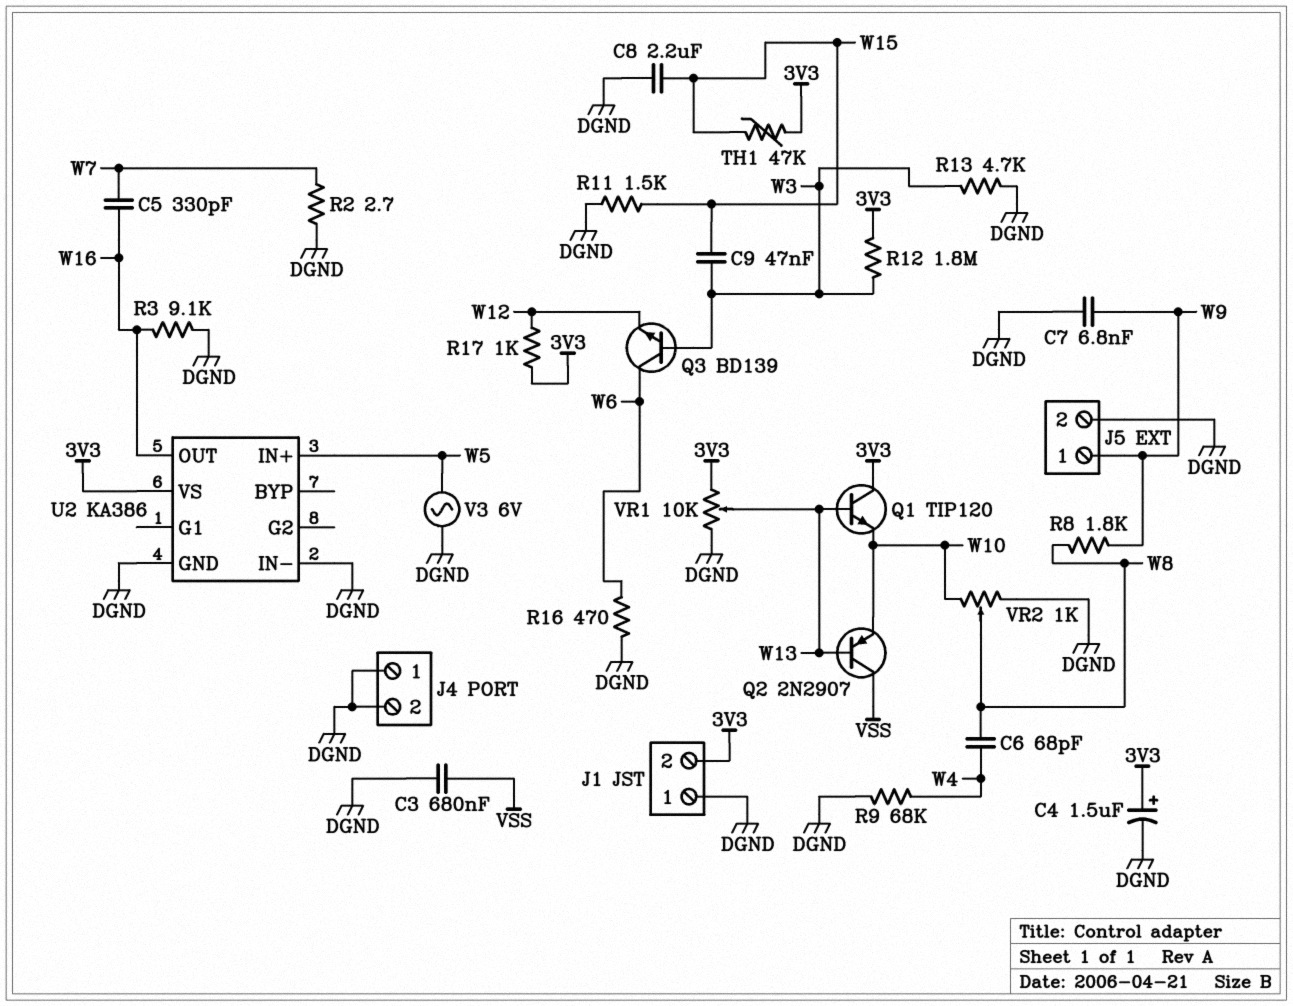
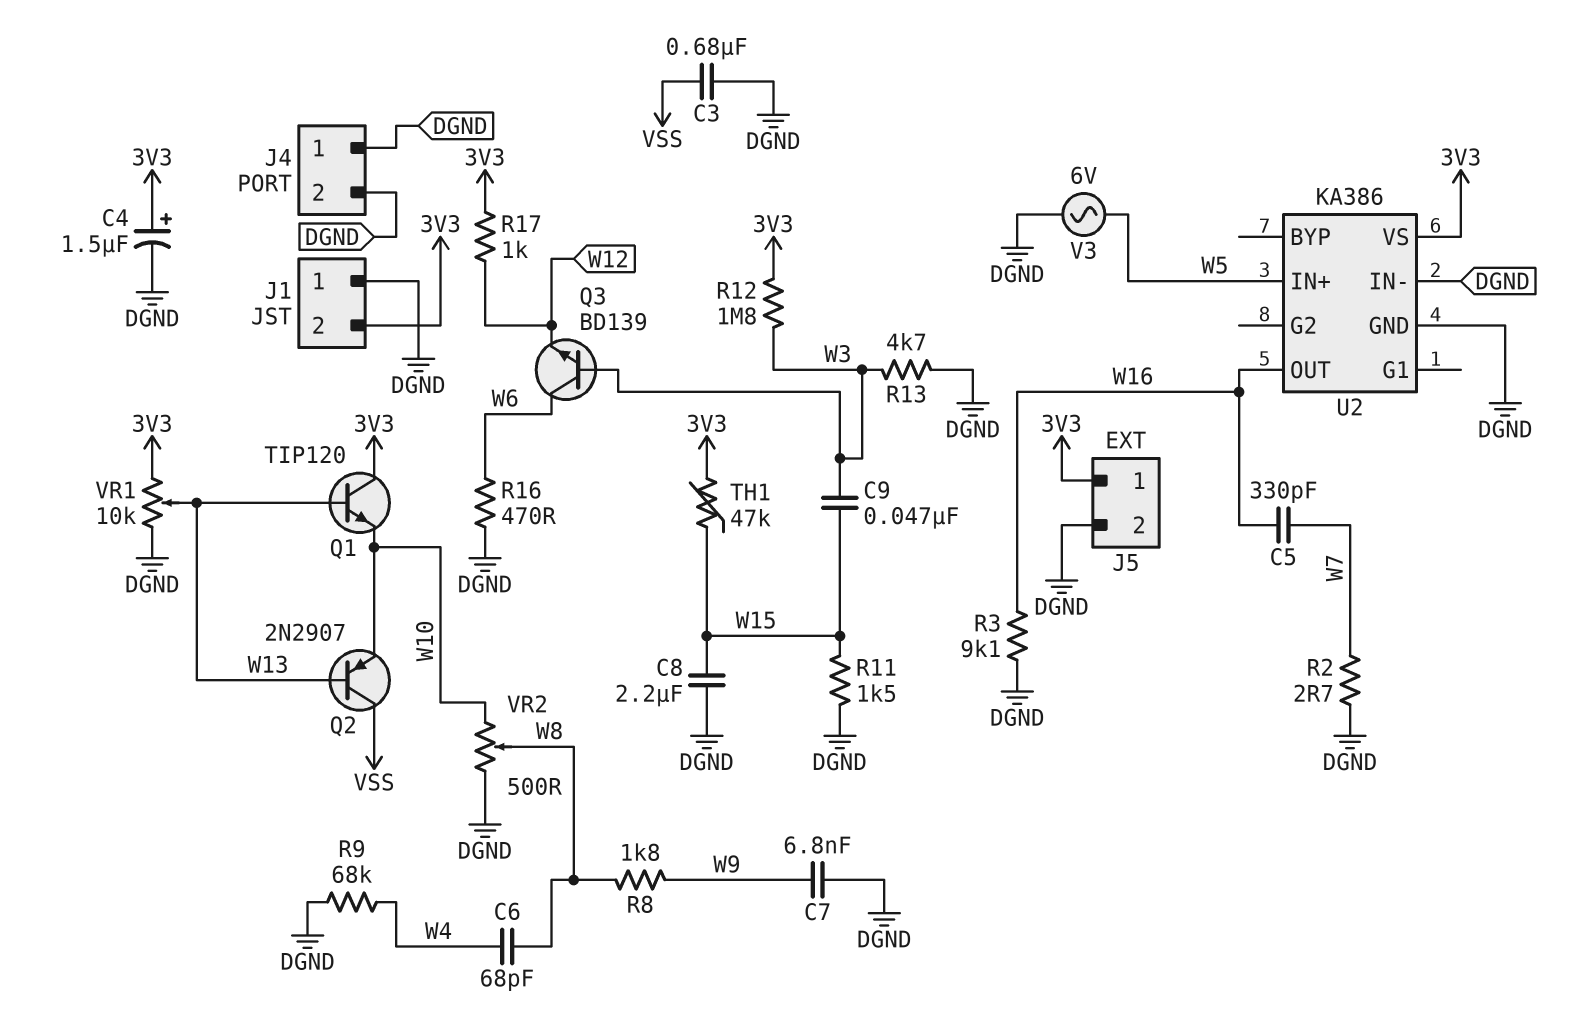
J5 pin 1: W9 -> 3V3
VR2: 1k (DGND, W10, wiper W8) -> 500 (DGND, W10, wiper W8)

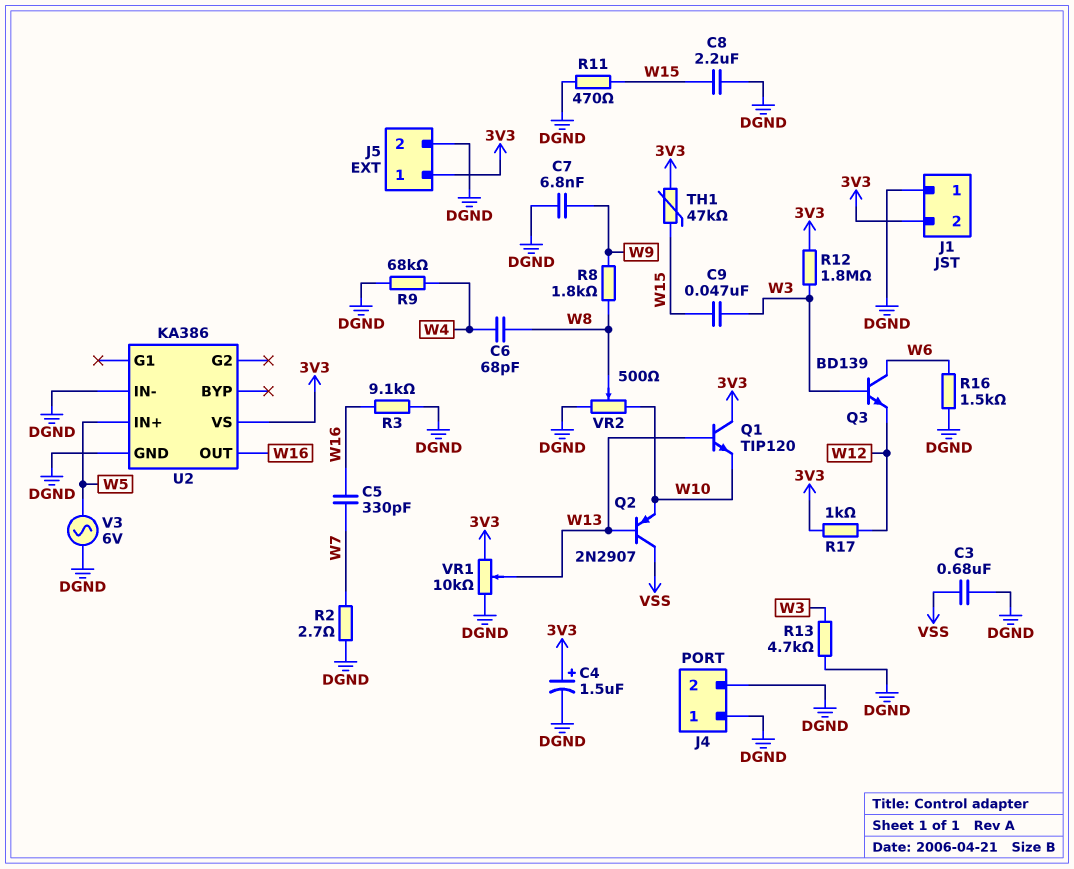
R11: 1.5k (DGND, W15) -> 470 (DGND, W15)
R16: 470 (DGND, W6) -> 1.5k (DGND, W6)

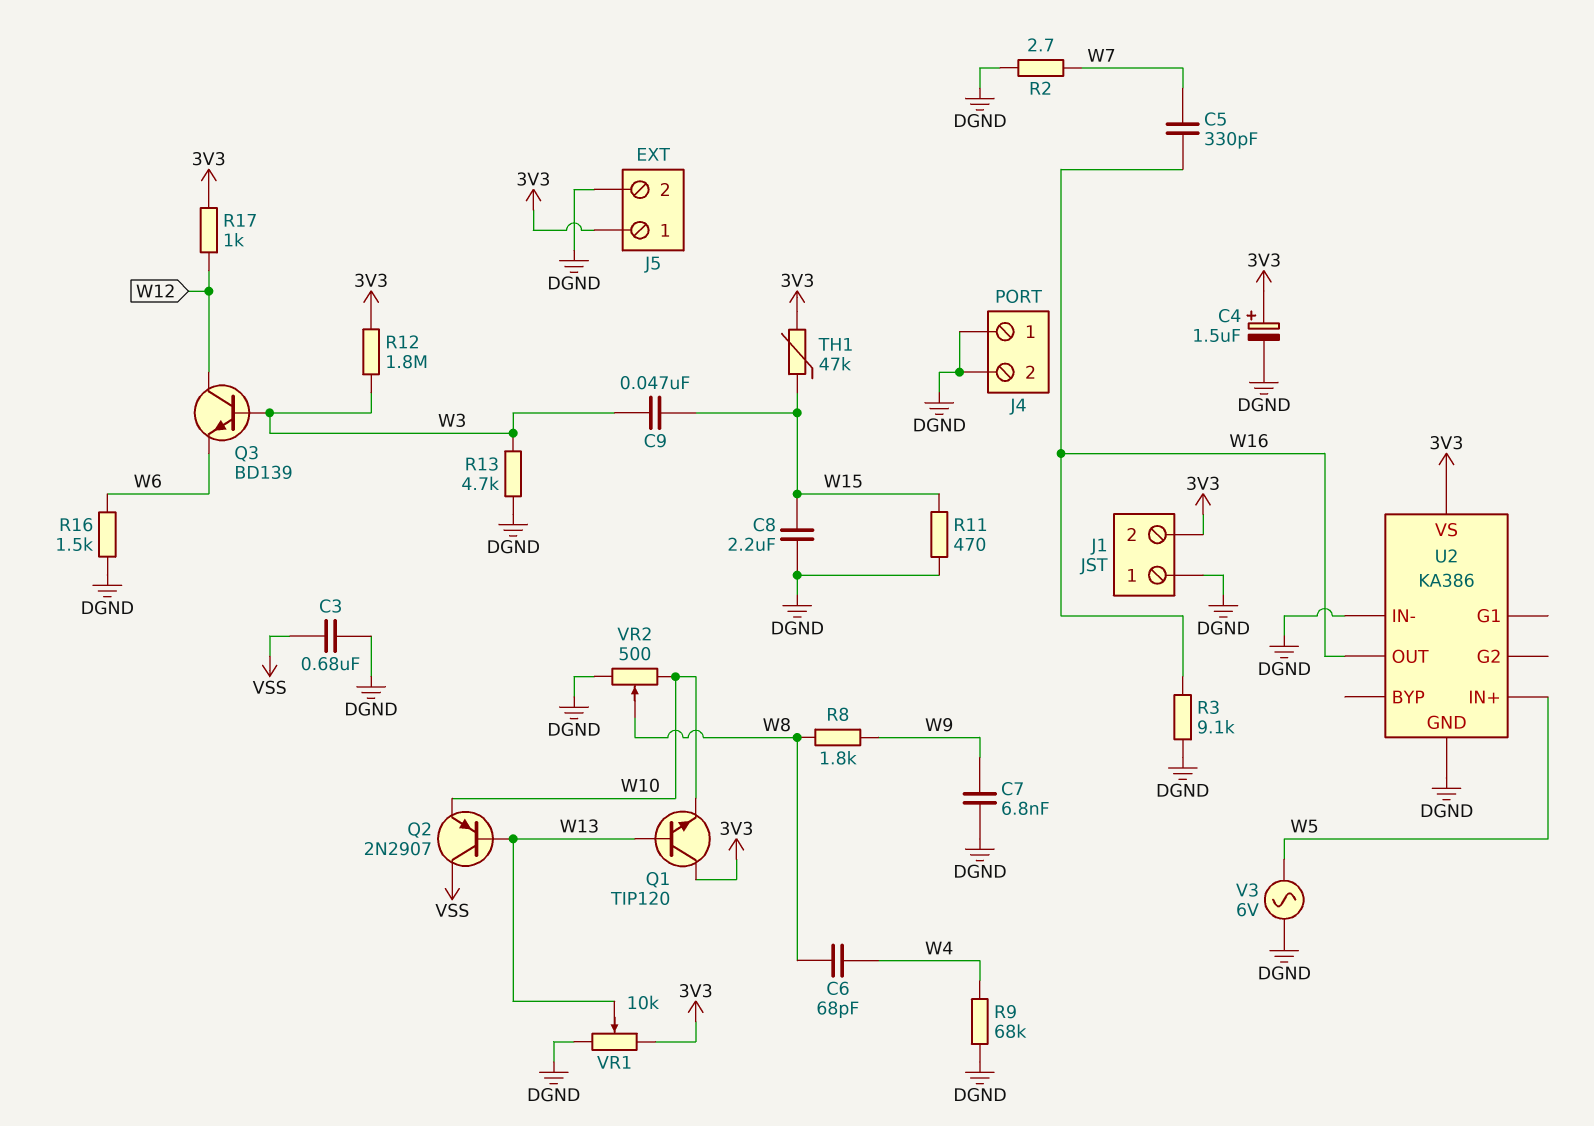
Q3: NPN BD139 (B W3, C W6, E W12) -> NPN BD139 (B W3, C W12, E W6)

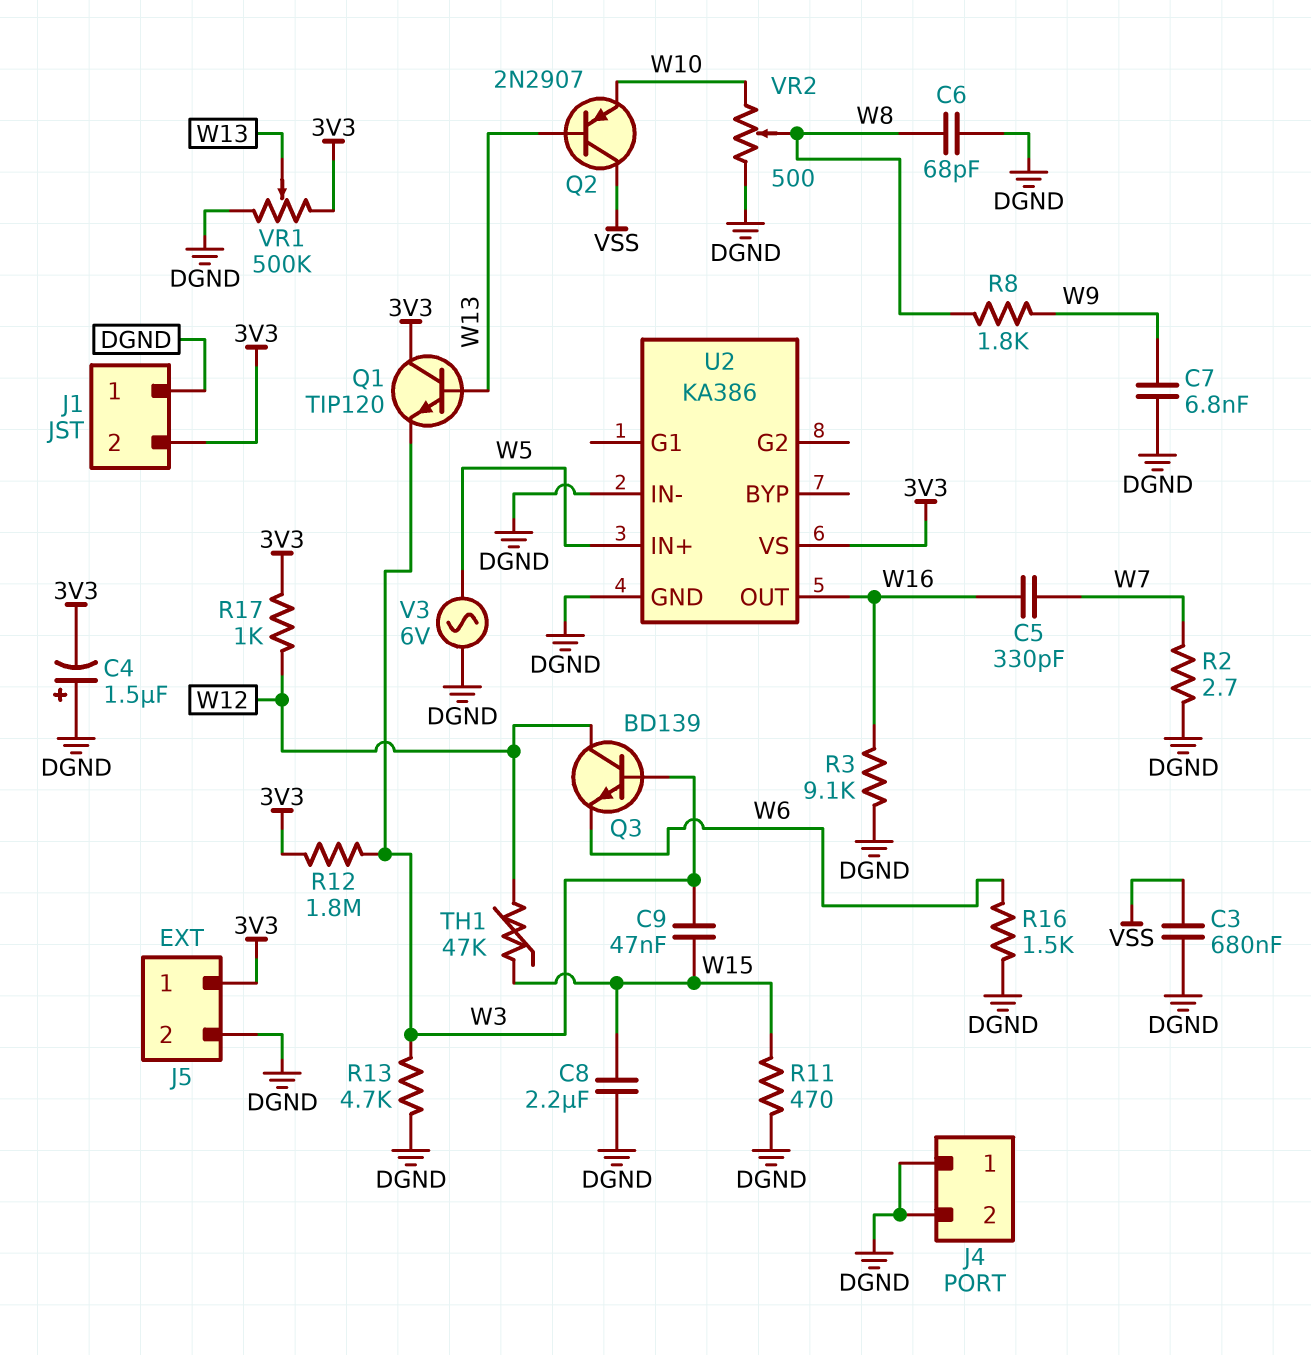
C4: 1.5uF (plus 3V3, minus DGND) -> 1.5uF (plus DGND, minus 3V3)
C6: 68pF (W4, W8) -> 68pF (DGND, W8)
Q1: NPN TIP120 (B W13, C 3V3, E W10) -> NPN TIP120 (B W13, C 3V3, E W3)
R9: 68k (DGND, W4) -> none
TH1: 47k (3V3, W15) -> 47k (W12, W15)
VR1: 10k (3V3, DGND, wiper W13) -> 500k (3V3, DGND, wiper W13)

